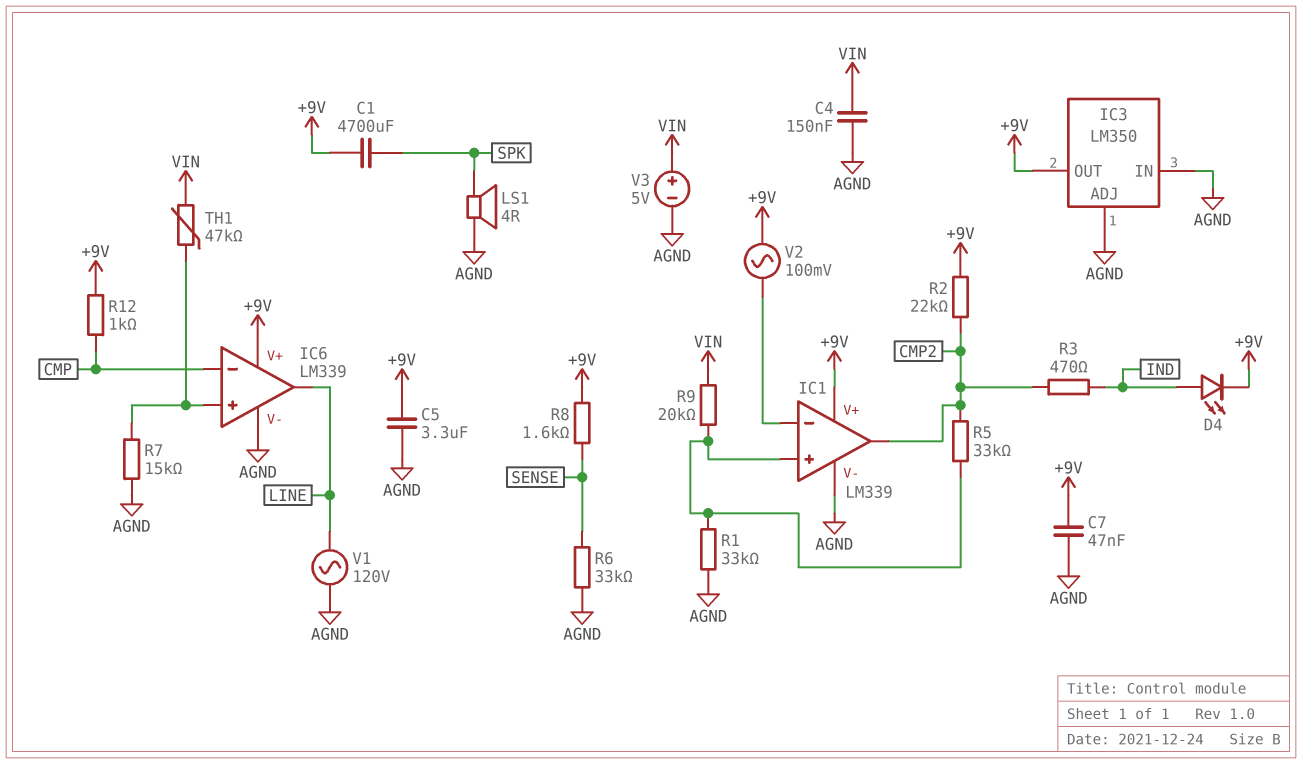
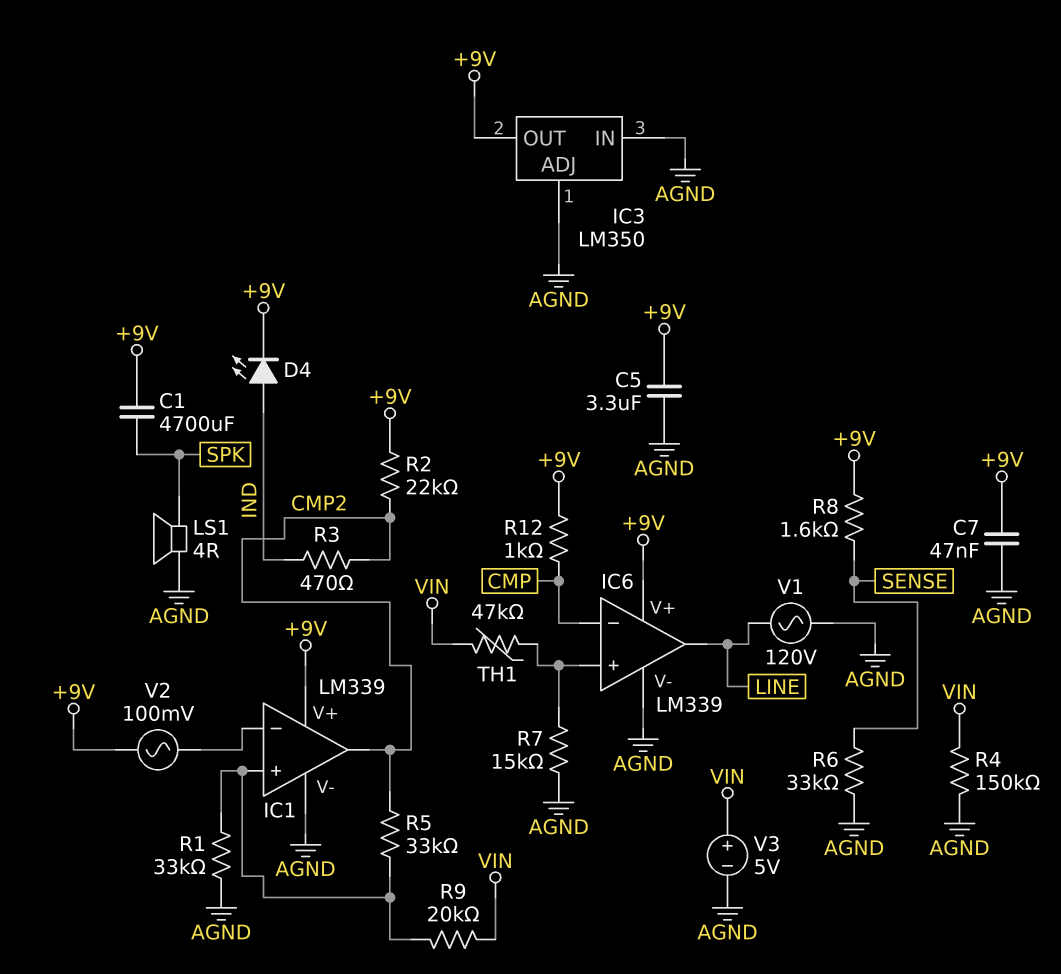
C4: 150nF (AGND, VIN) -> none
R4: none -> 150k (AGND, VIN)

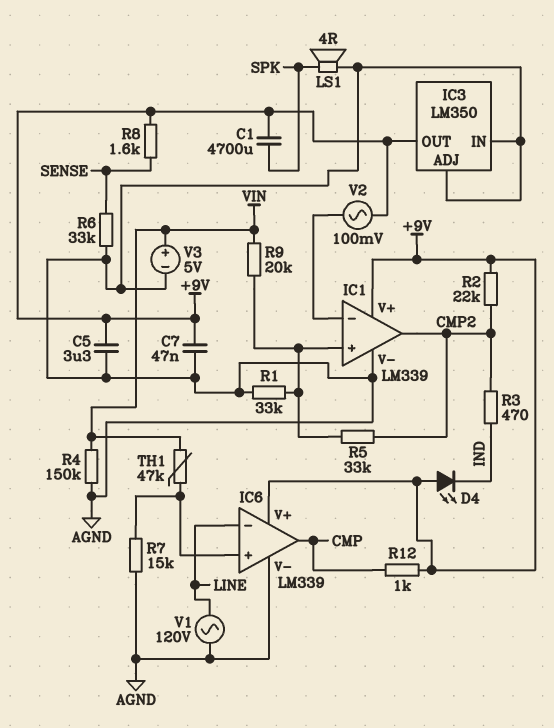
D4: LED (A IND, K +9V) -> LED (A +9V, K IND)
IC6 pin in-: CMP -> LINE
IC6 pin out: LINE -> CMP

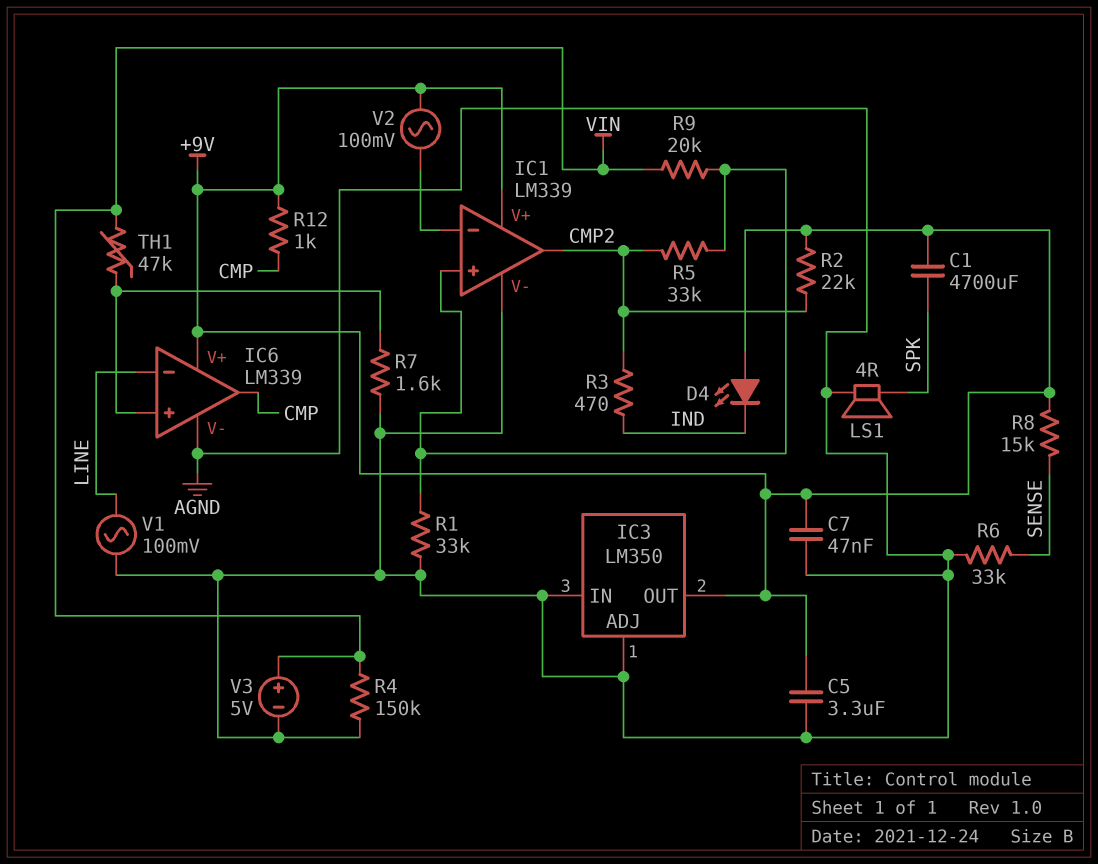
R7: 15k (AGND, IC6/in+) -> 1.6k (AGND, IC6/in+)
R8: 1.6k (+9V, SENSE) -> 15k (+9V, SENSE)
V1: AC 120V (AGND, LINE) -> AC 100mV (AGND, LINE)

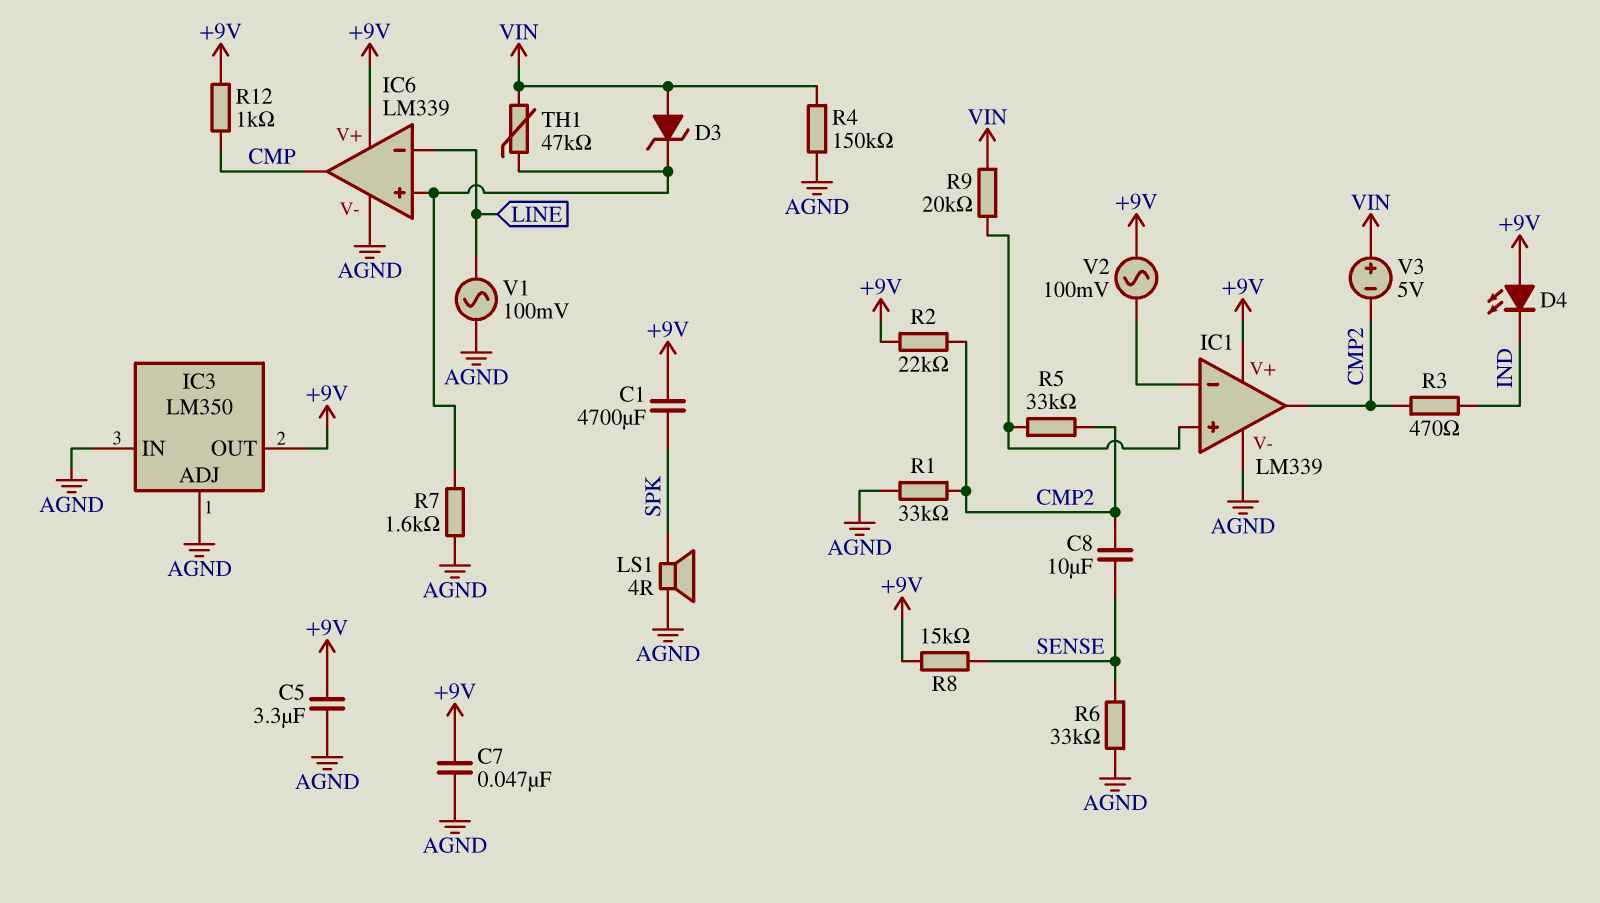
C8: none -> 10uF (CMP2, SENSE)
D3: none -> zener (A VIN, K IC6/in+)
R1: 33k (AGND, IC1/in+) -> 33k (AGND, CMP2)
V3: 5V (plus VIN, minus AGND) -> 5V (plus VIN, minus CMP2)

